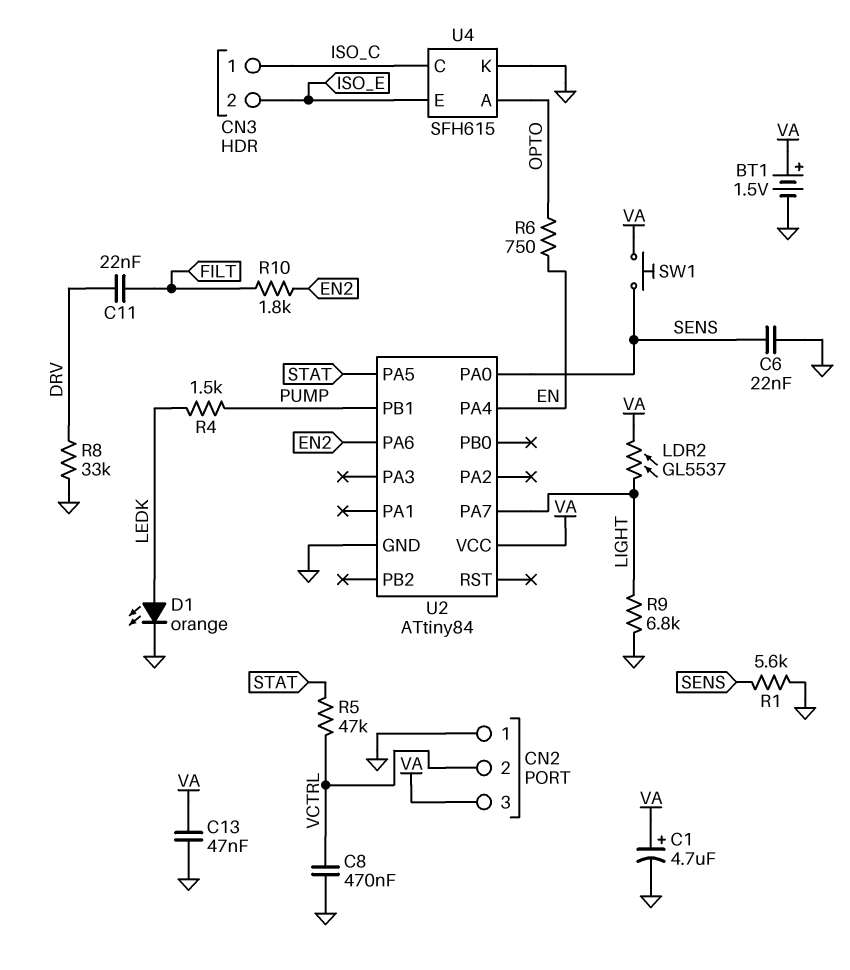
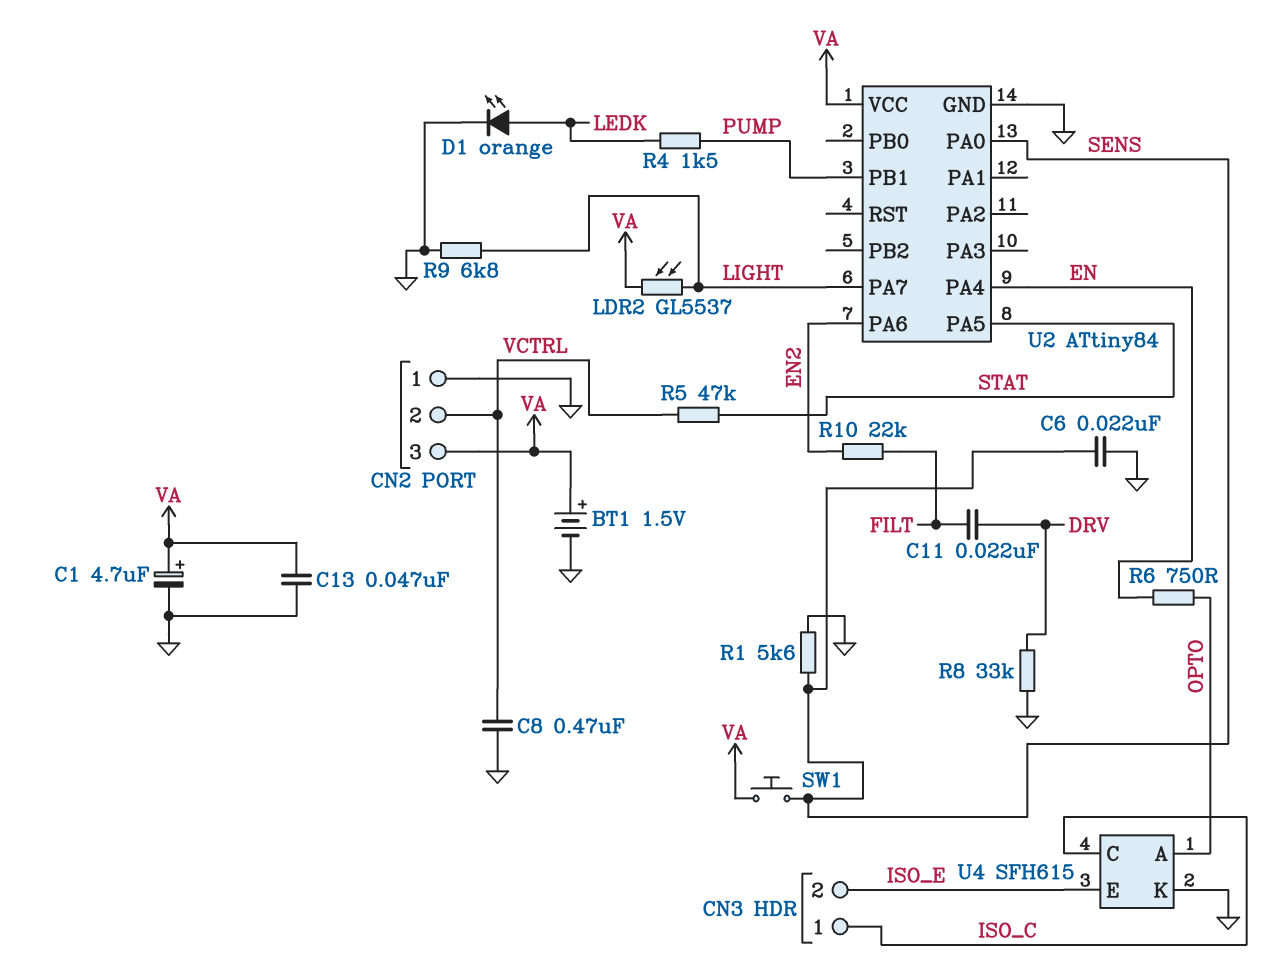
R10: 1.8k (EN2, FILT) -> 22k (EN2, FILT)

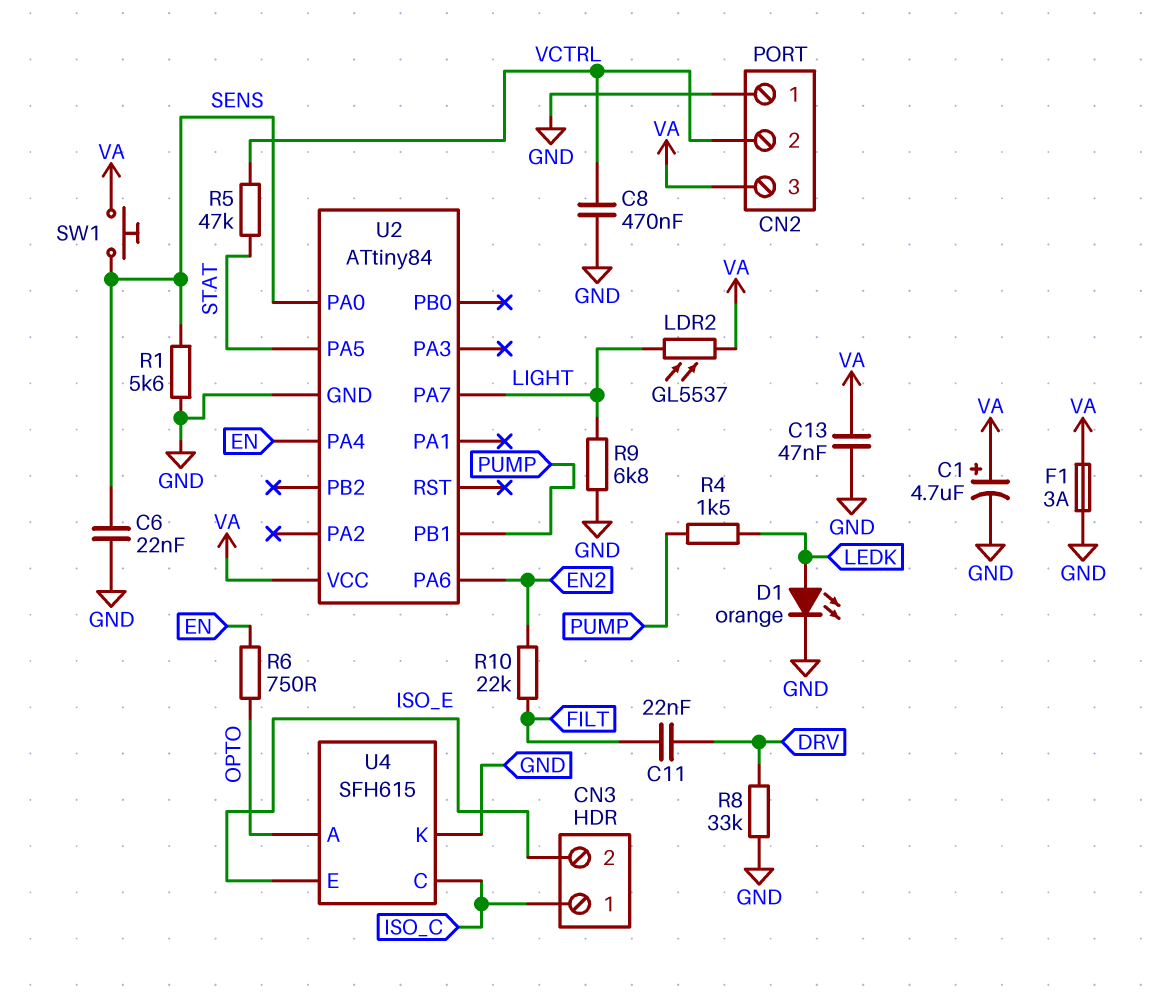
BT1: 1.5V (plus VA, minus GND) -> none
F1: none -> 3A (GND, VA)

